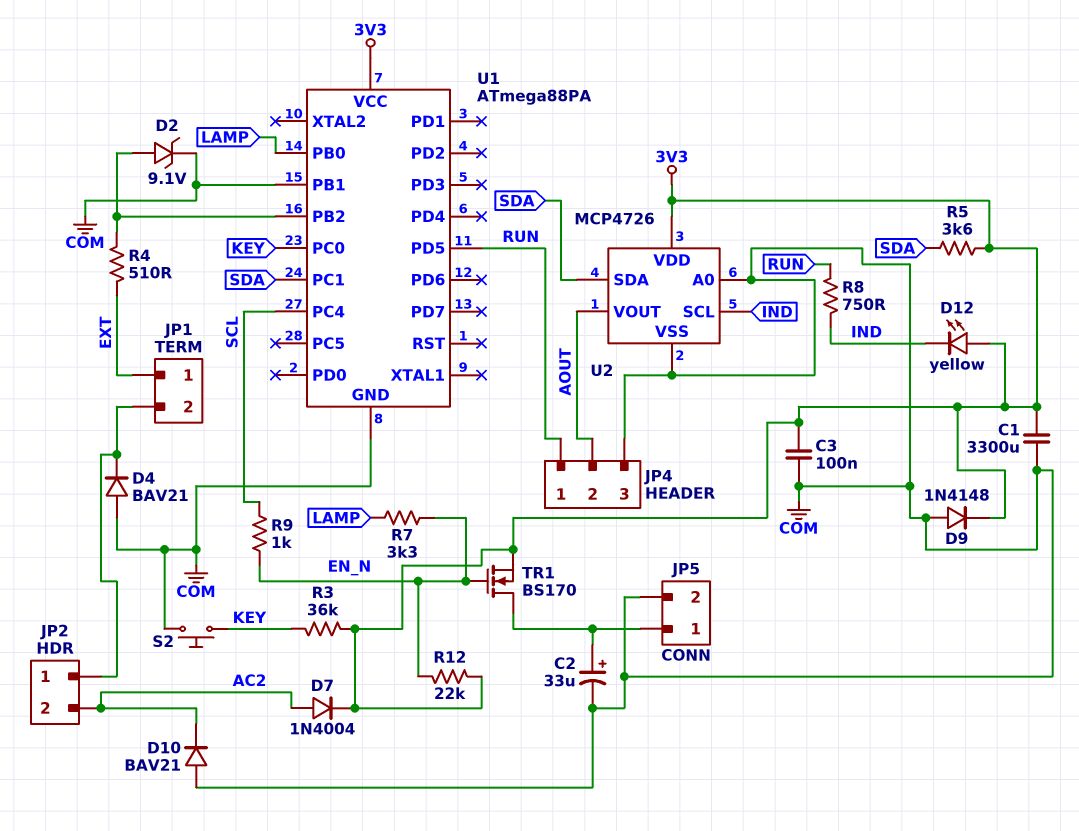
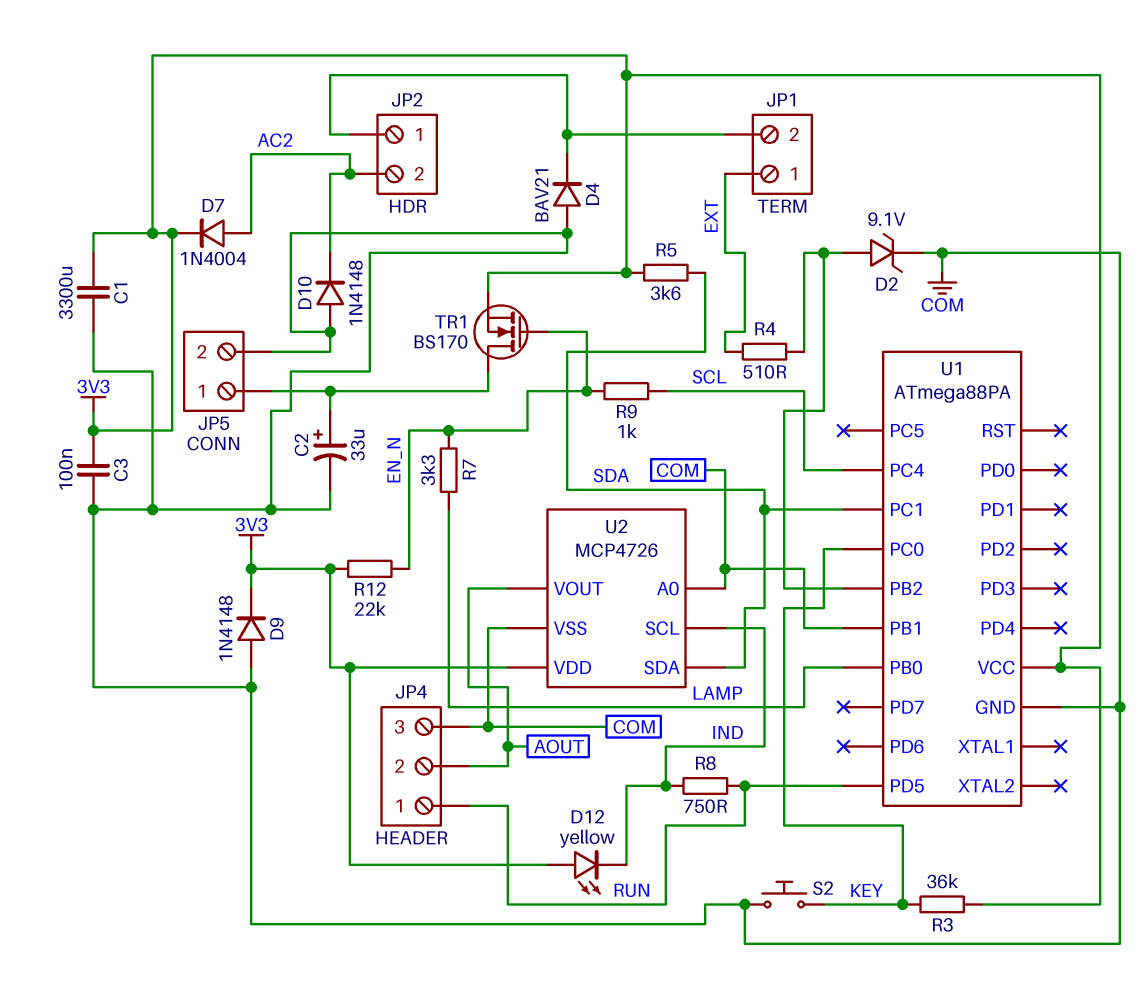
D10: diode BAV21 (A COM, K AC2) -> diode 1N4148 (A COM, K AC2)

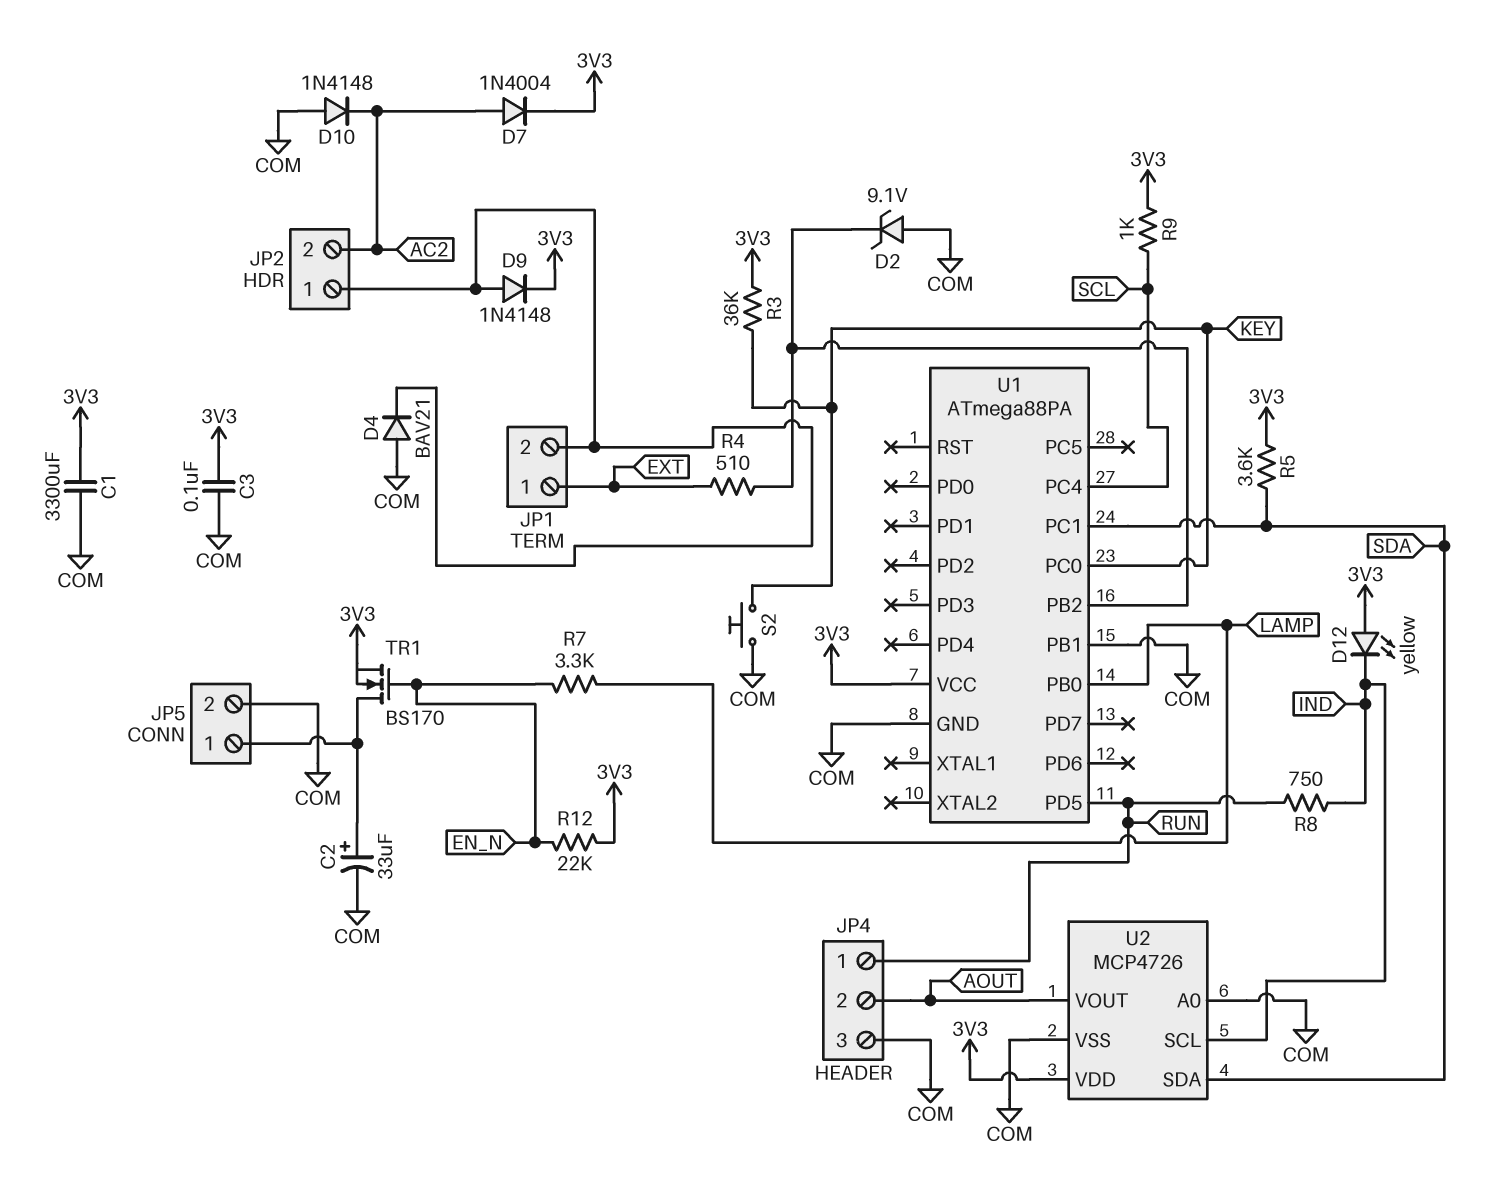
D2: zener 9.1V (A U1/PB2, K COM) -> zener 9.1V (A COM, K U1/PB2)
D9: diode 1N4148 (A COM, K 3V3) -> diode 1N4148 (A JP1/2, K 3V3)
R9: 1k (EN_N, SCL) -> 1k (3V3, SCL)

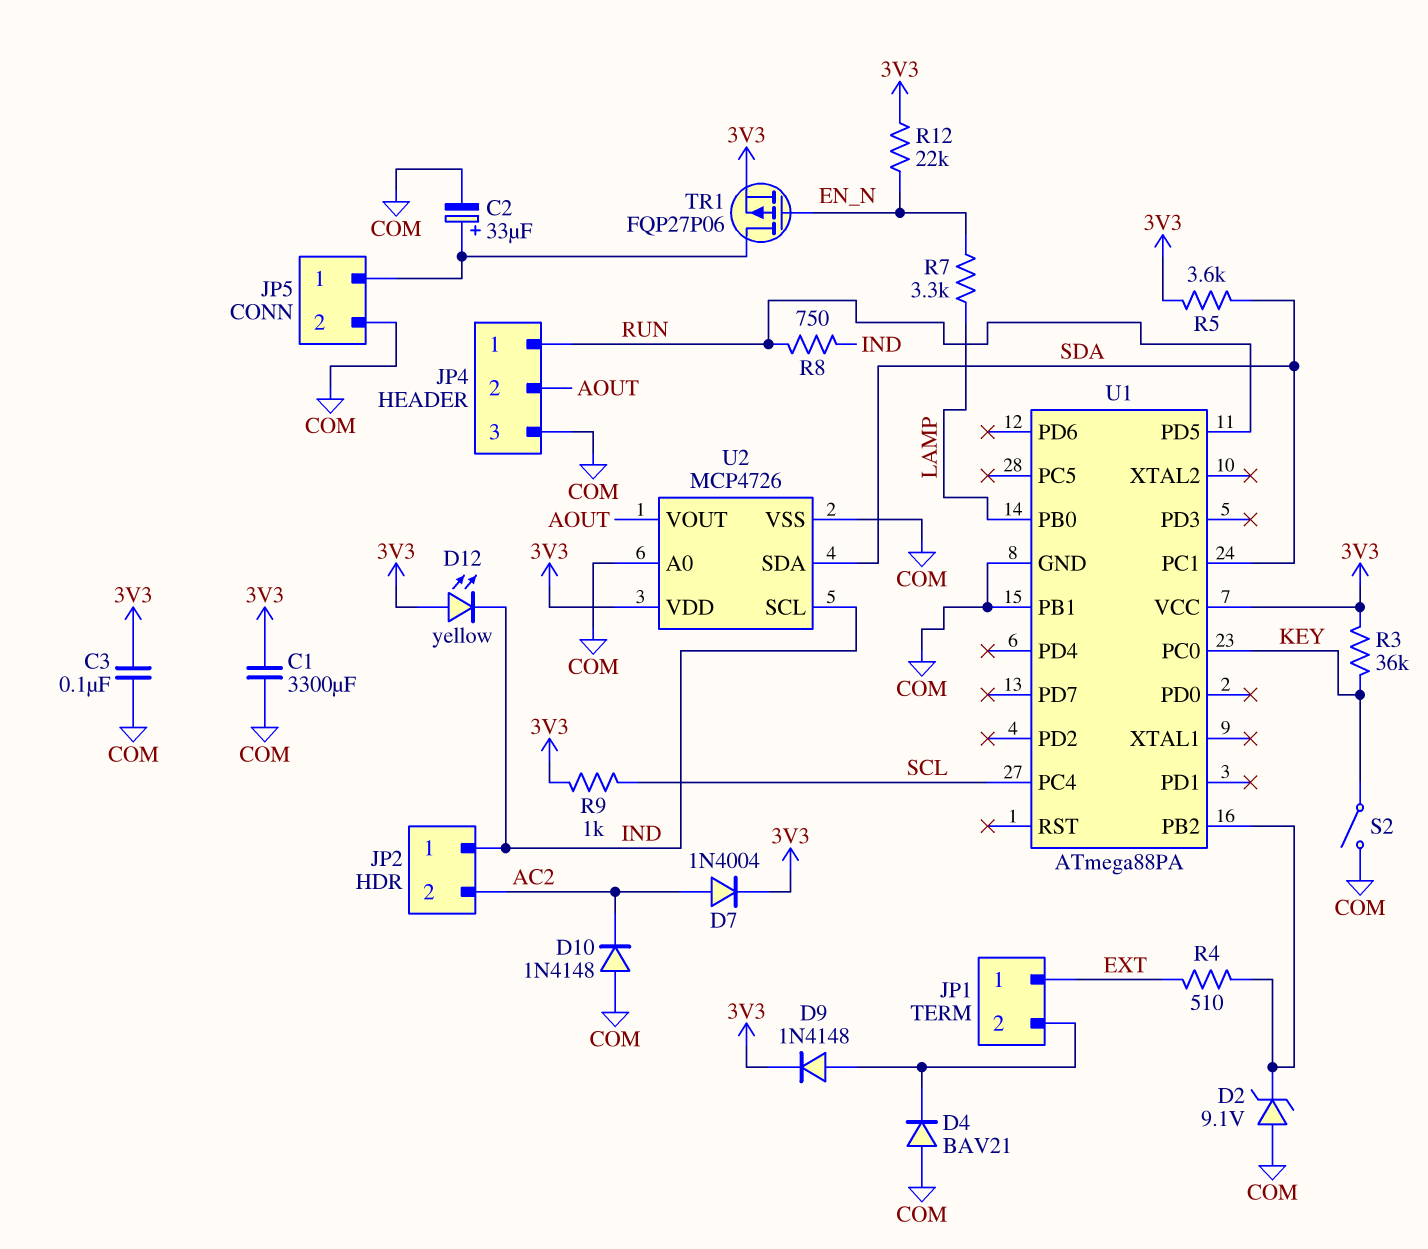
JP2 pin 1: JP1/2 -> IND
S2: button (COM, KEY) -> switch (COM, KEY)
TR1: NMOS BS170 (G EN_N, D JP5/1, S 3V3) -> PMOS FQP27P06 (G EN_N, D JP5/1, S 3V3)

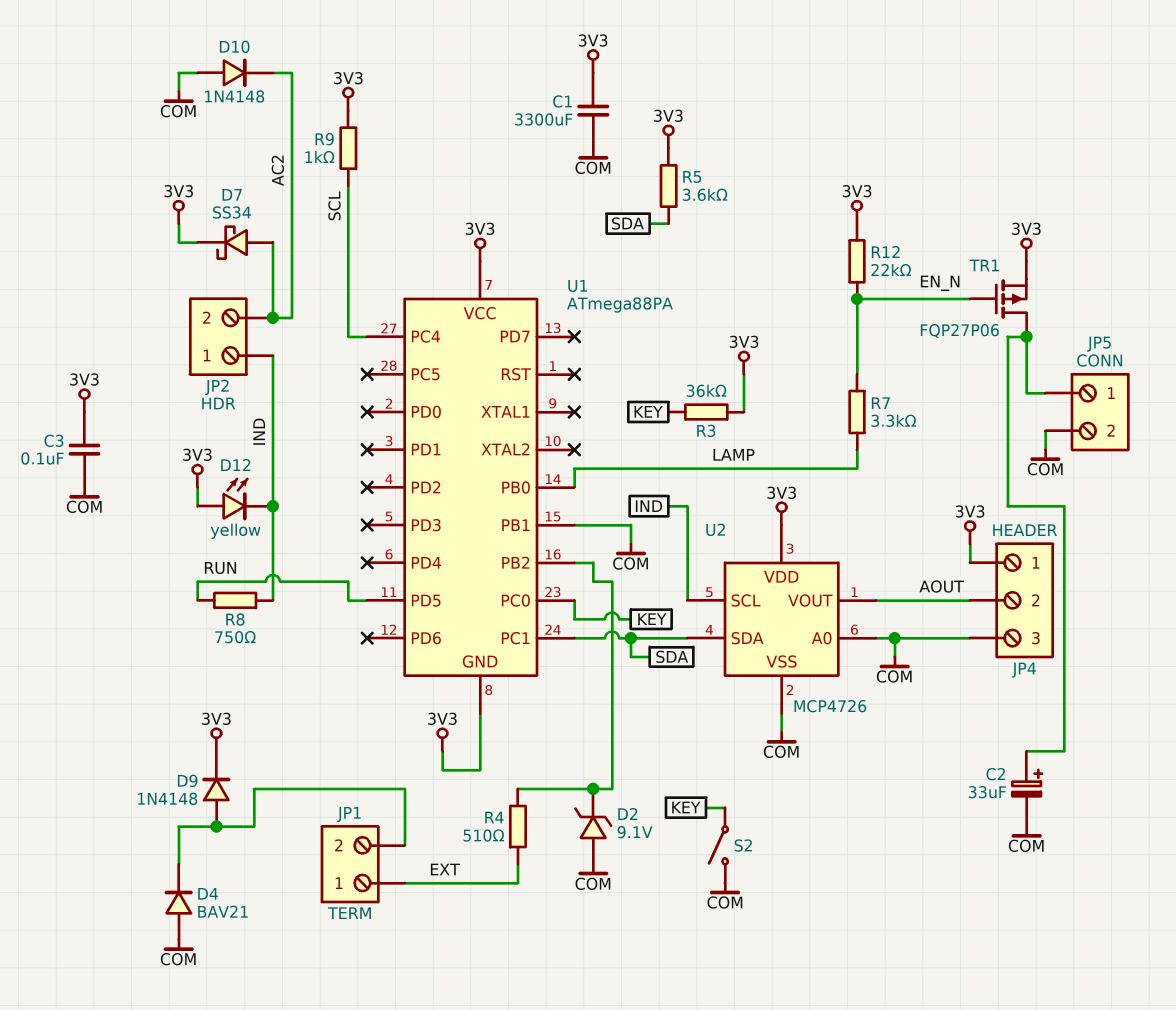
D7: diode 1N4004 (A AC2, K 3V3) -> schottky SS34 (A AC2, K 3V3)
JP4 pin 1: RUN -> 3V3
U1 pin GND: COM -> 3V3

